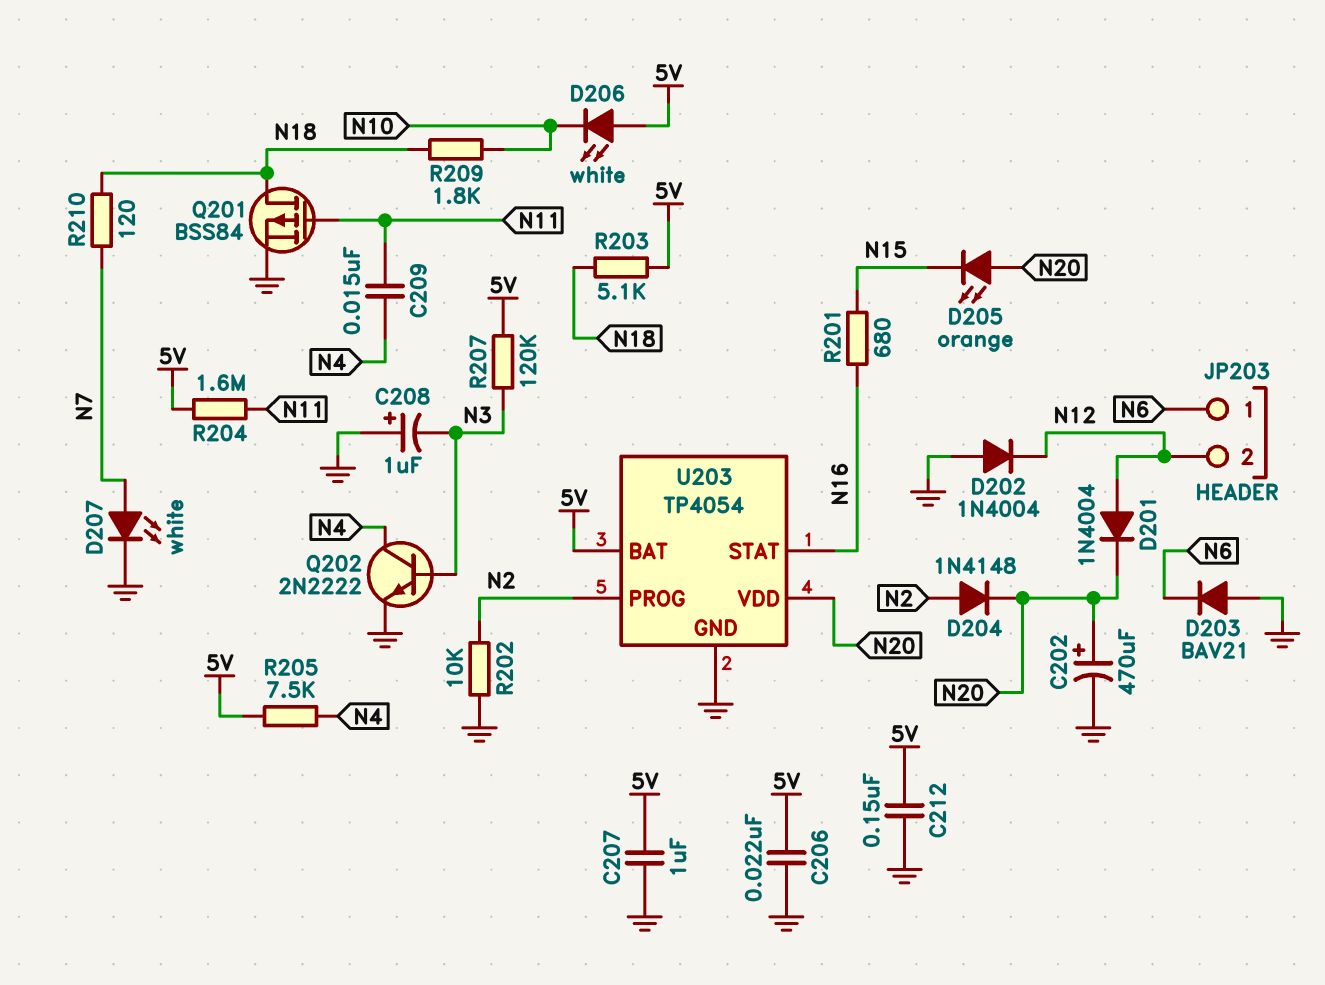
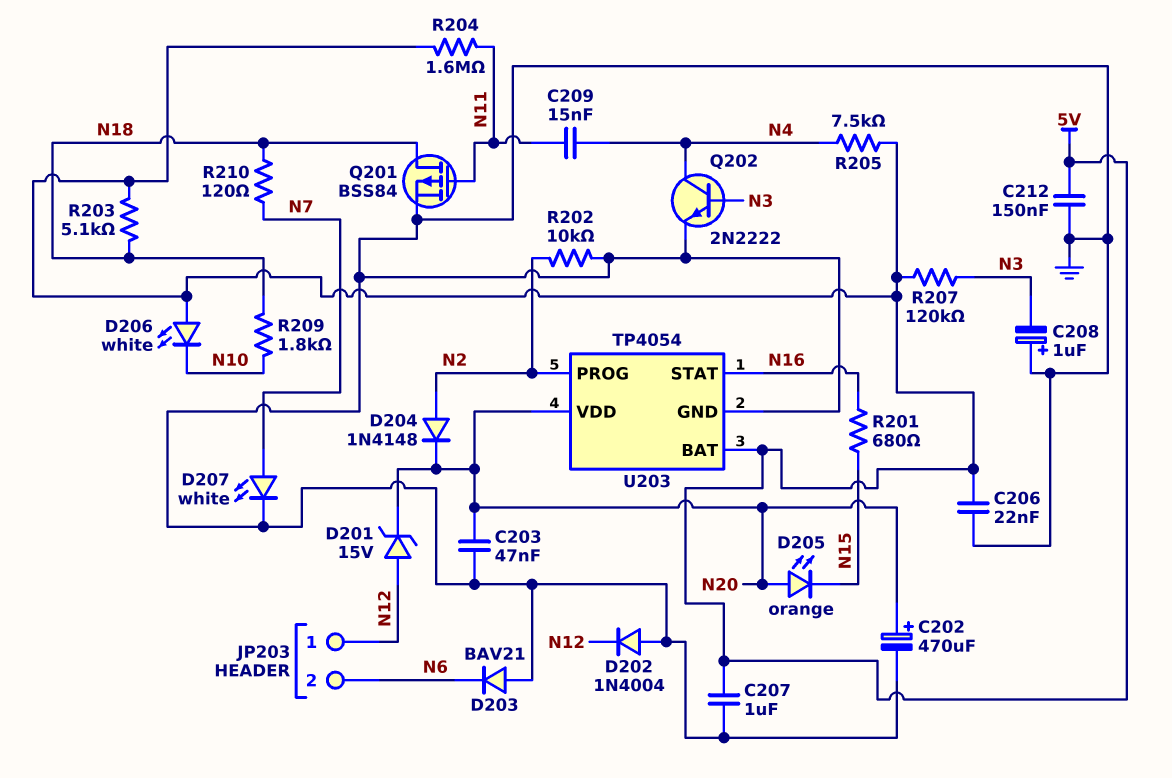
C203: none -> 47nF (GND, N20)
D201: diode 1N4004 (A N12, K N20) -> zener 15V (A N12, K N20)
JP203 pin 1: N6 -> N12
JP203 pin 2: N12 -> N6

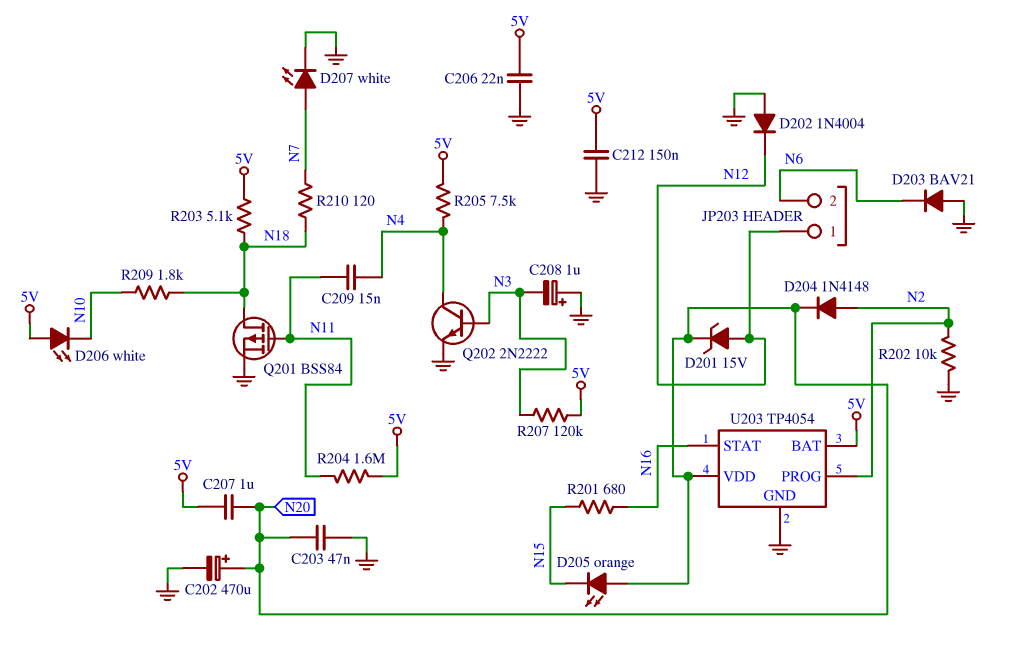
C207: 1uF (5V, GND) -> 1uF (5V, N20)

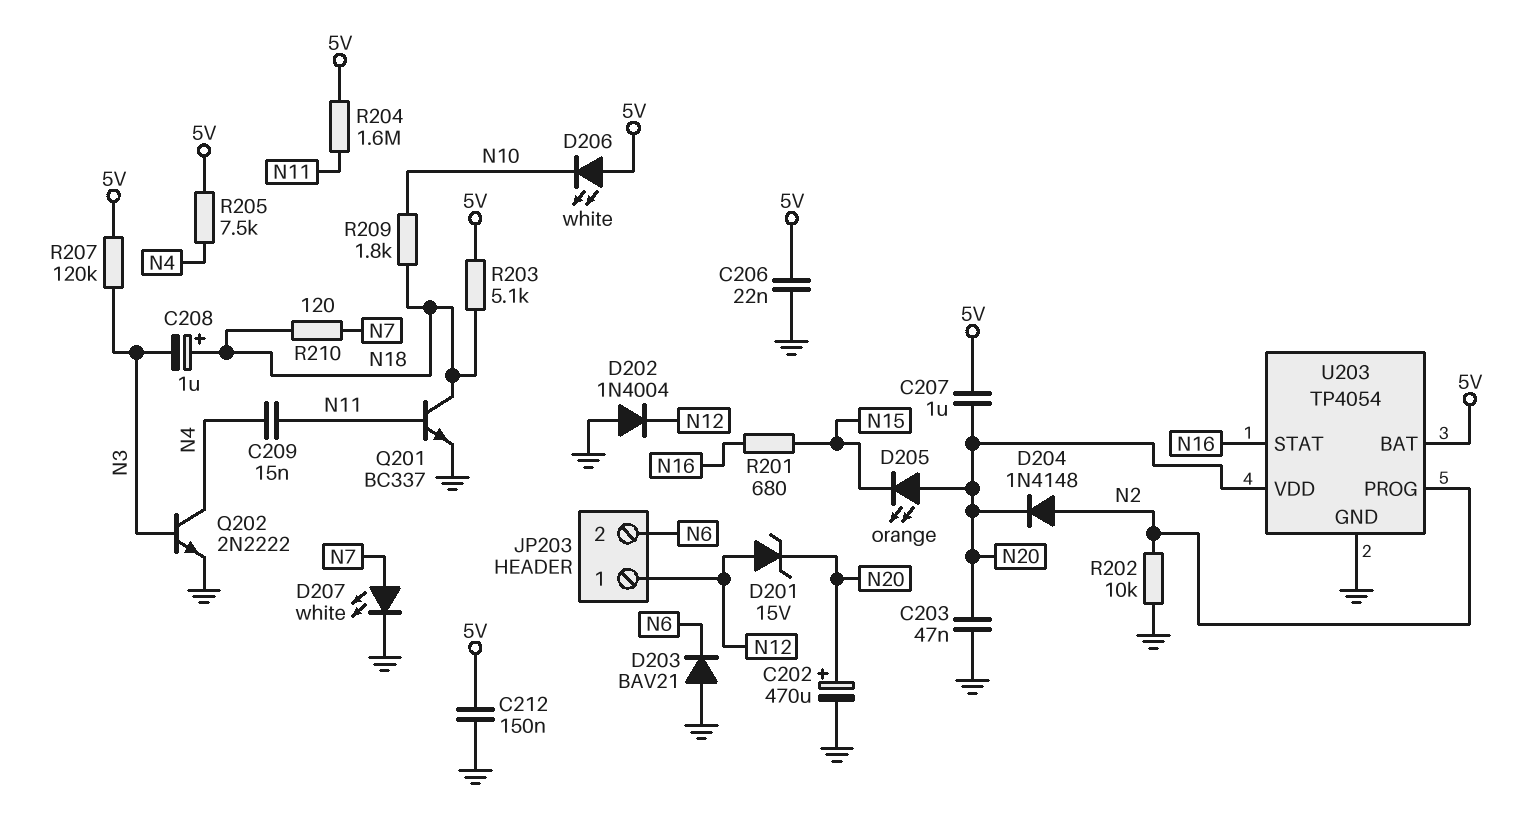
C208: 1uF (plus GND, minus N3) -> 1uF (plus N18, minus N3)
Q201: PMOS BSS84 (G N11, D N18, S GND) -> NPN BC337 (B N11, C N18, E GND)

